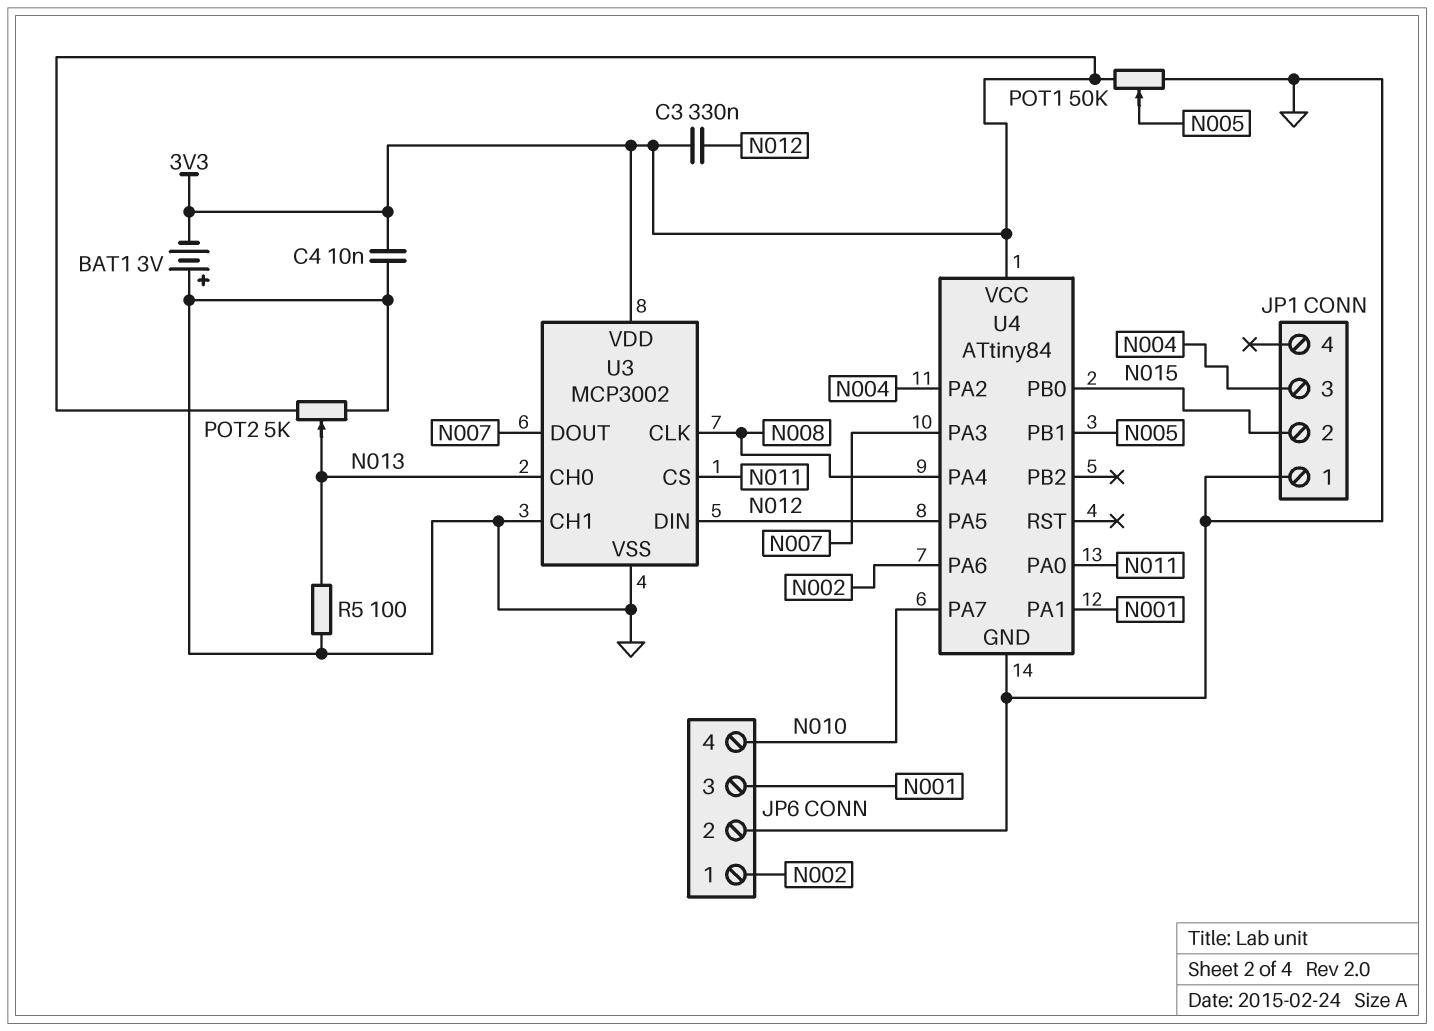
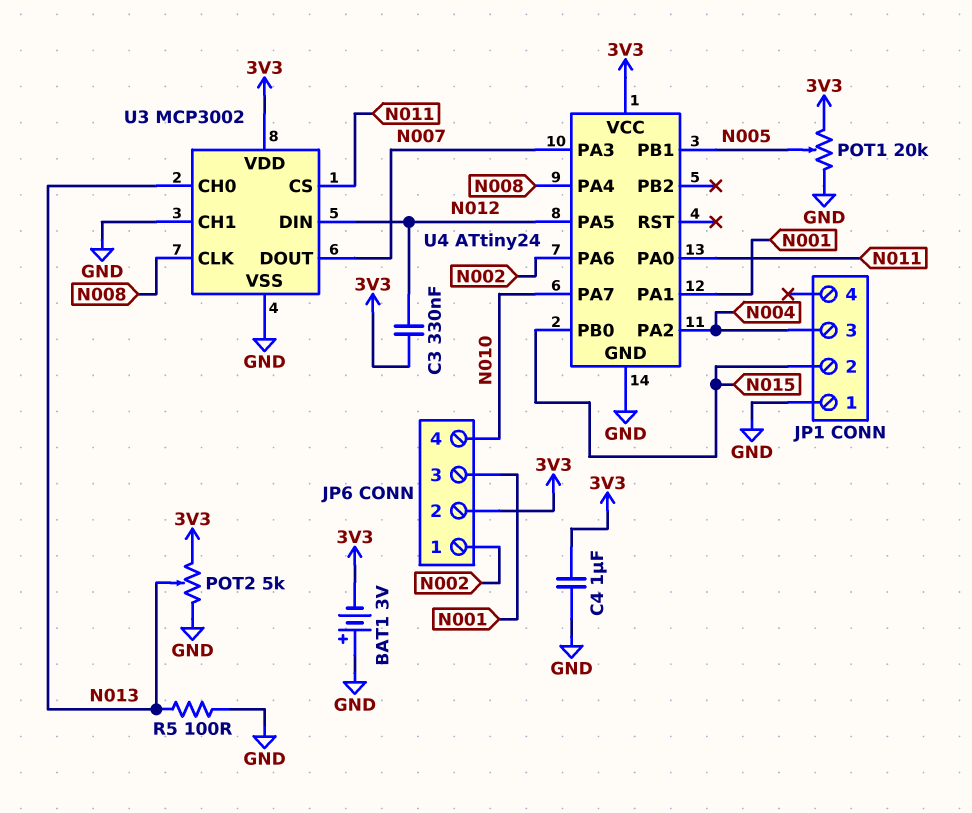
C4: 10nF (3V3, GND) -> 1uF (3V3, GND)
JP6 pin 2: GND -> 3V3
POT1: 50k (3V3, GND, wiper N005) -> 20k (3V3, GND, wiper N005)
U4: ATtiny84 -> ATtiny24

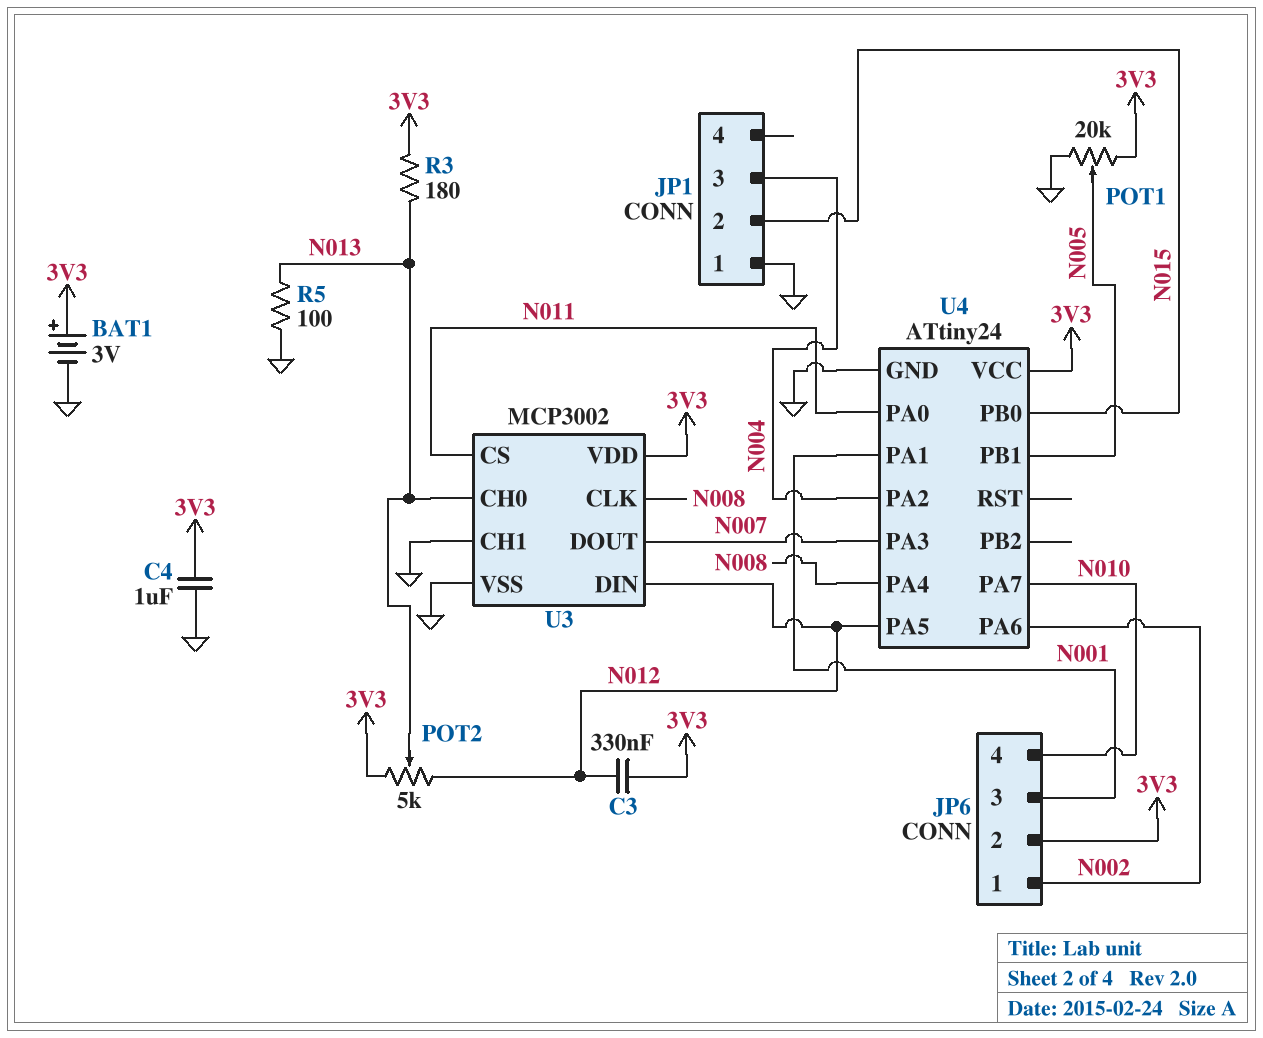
BAT1: 3V (plus GND, minus 3V3) -> 3V (plus 3V3, minus GND)
POT2: 5k (3V3, GND, wiper N013) -> 5k (3V3, N012, wiper N013)
R3: none -> 180 (3V3, N013)

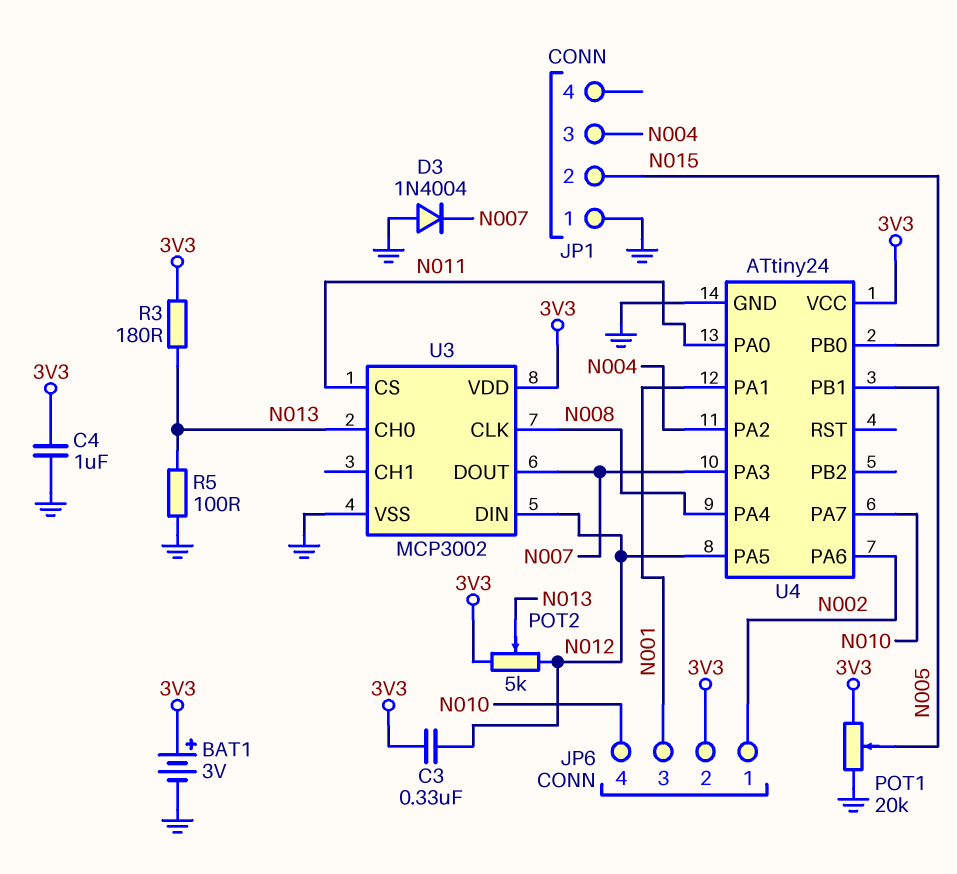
D3: none -> diode 1N4004 (A GND, K N007)
U3 pin CH1: GND -> none

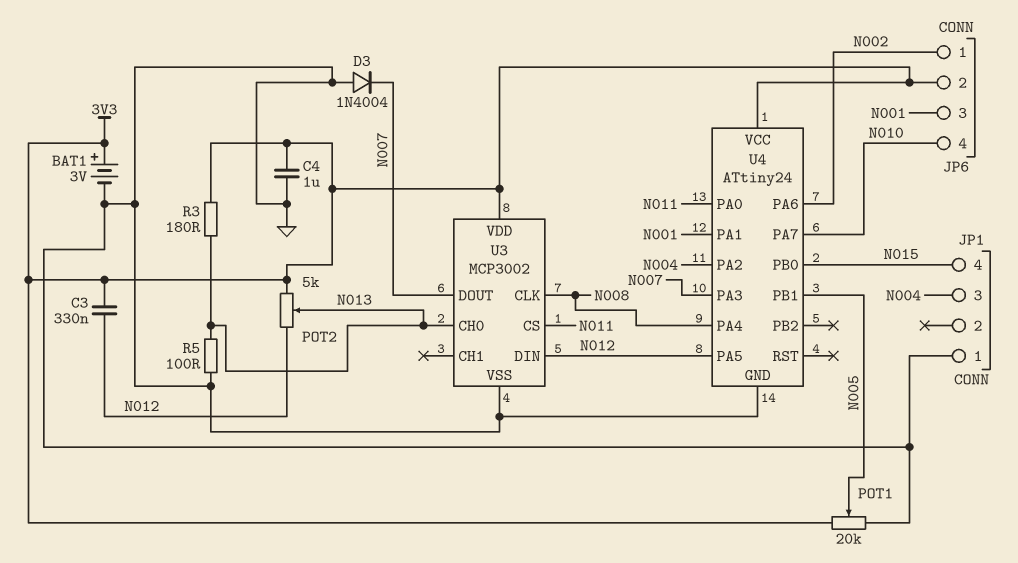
JP1 pin 2: N015 -> none
JP1 pin 4: none -> N015

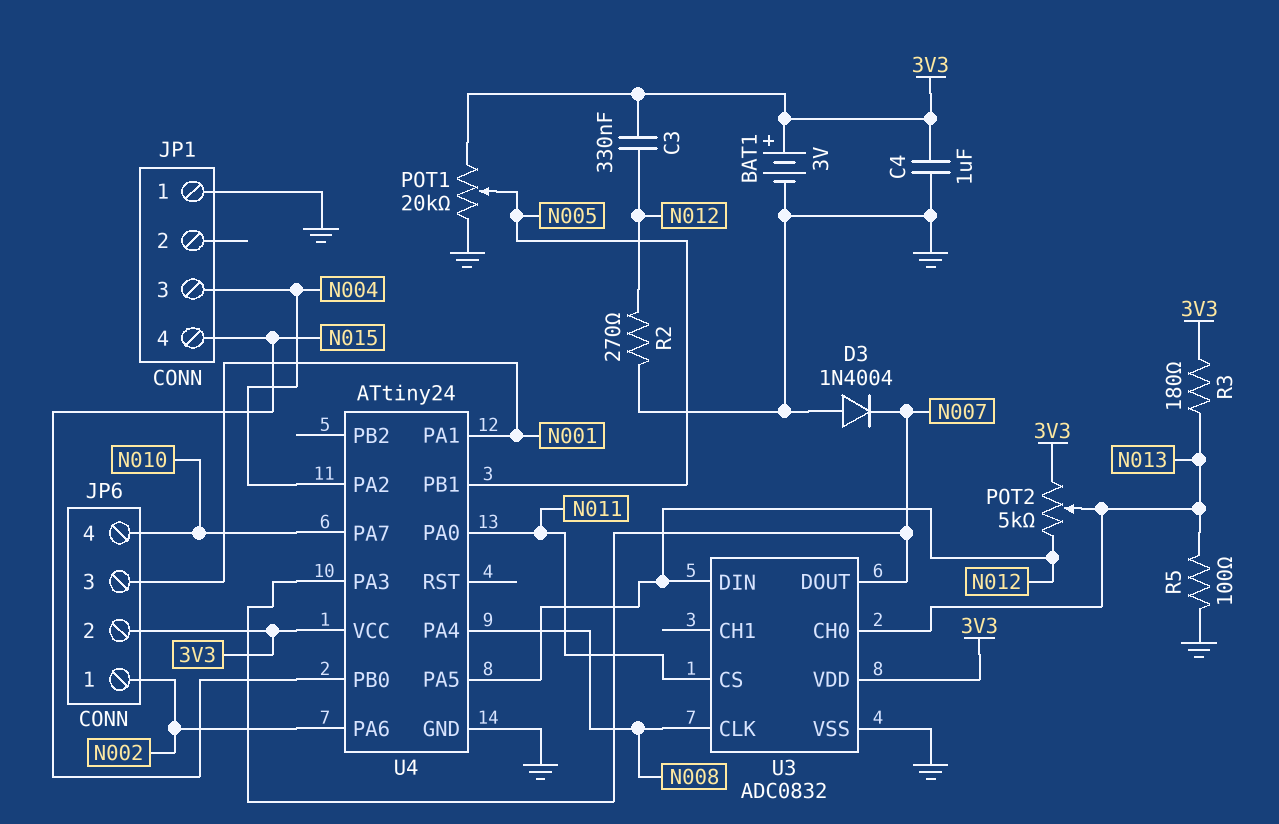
R2: none -> 270 (GND, N012)
U3: MCP3002 -> ADC0832

